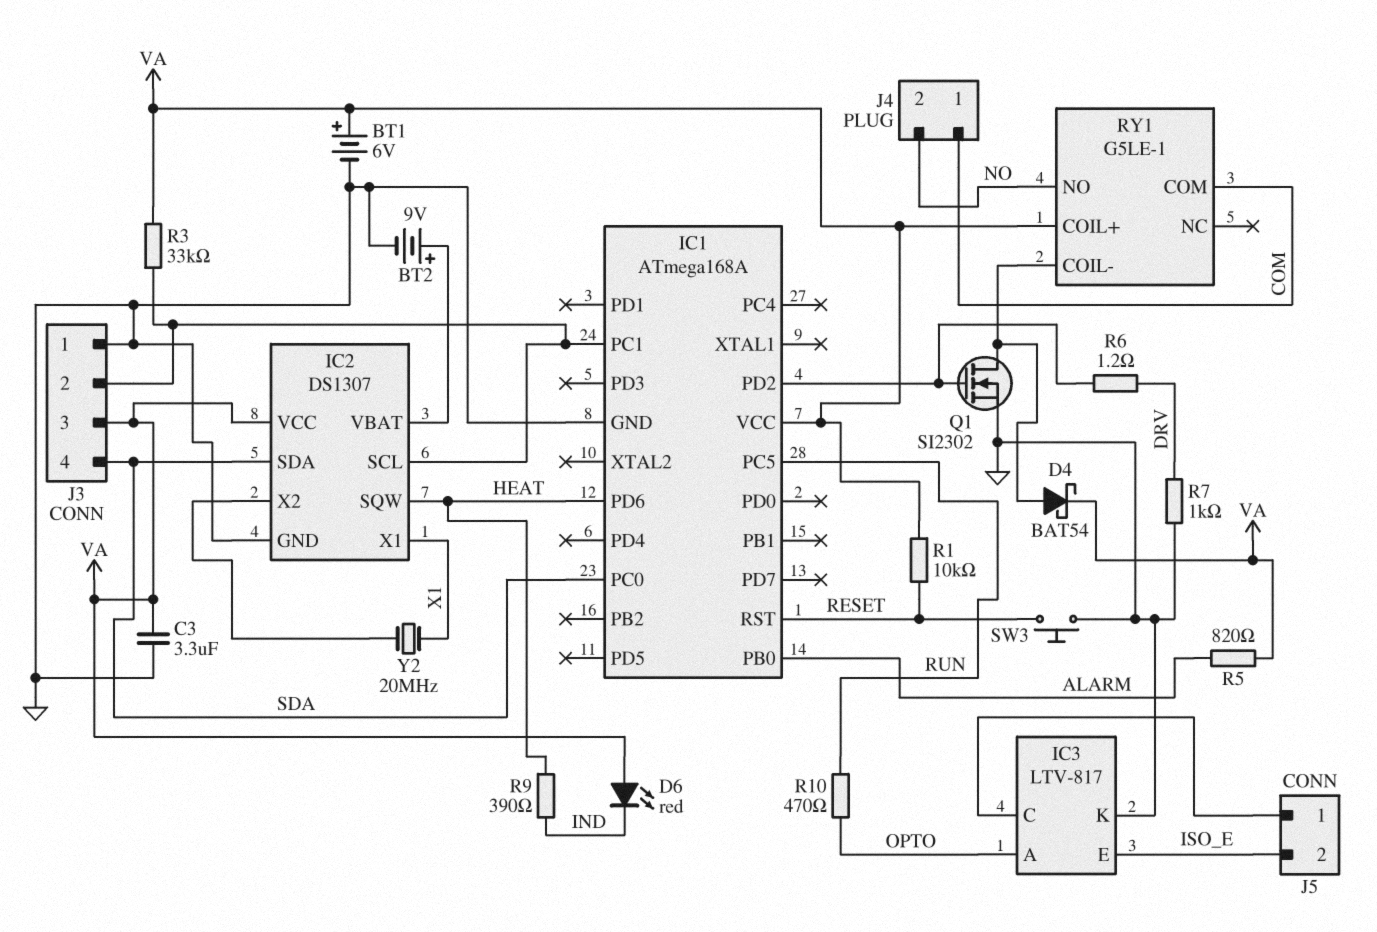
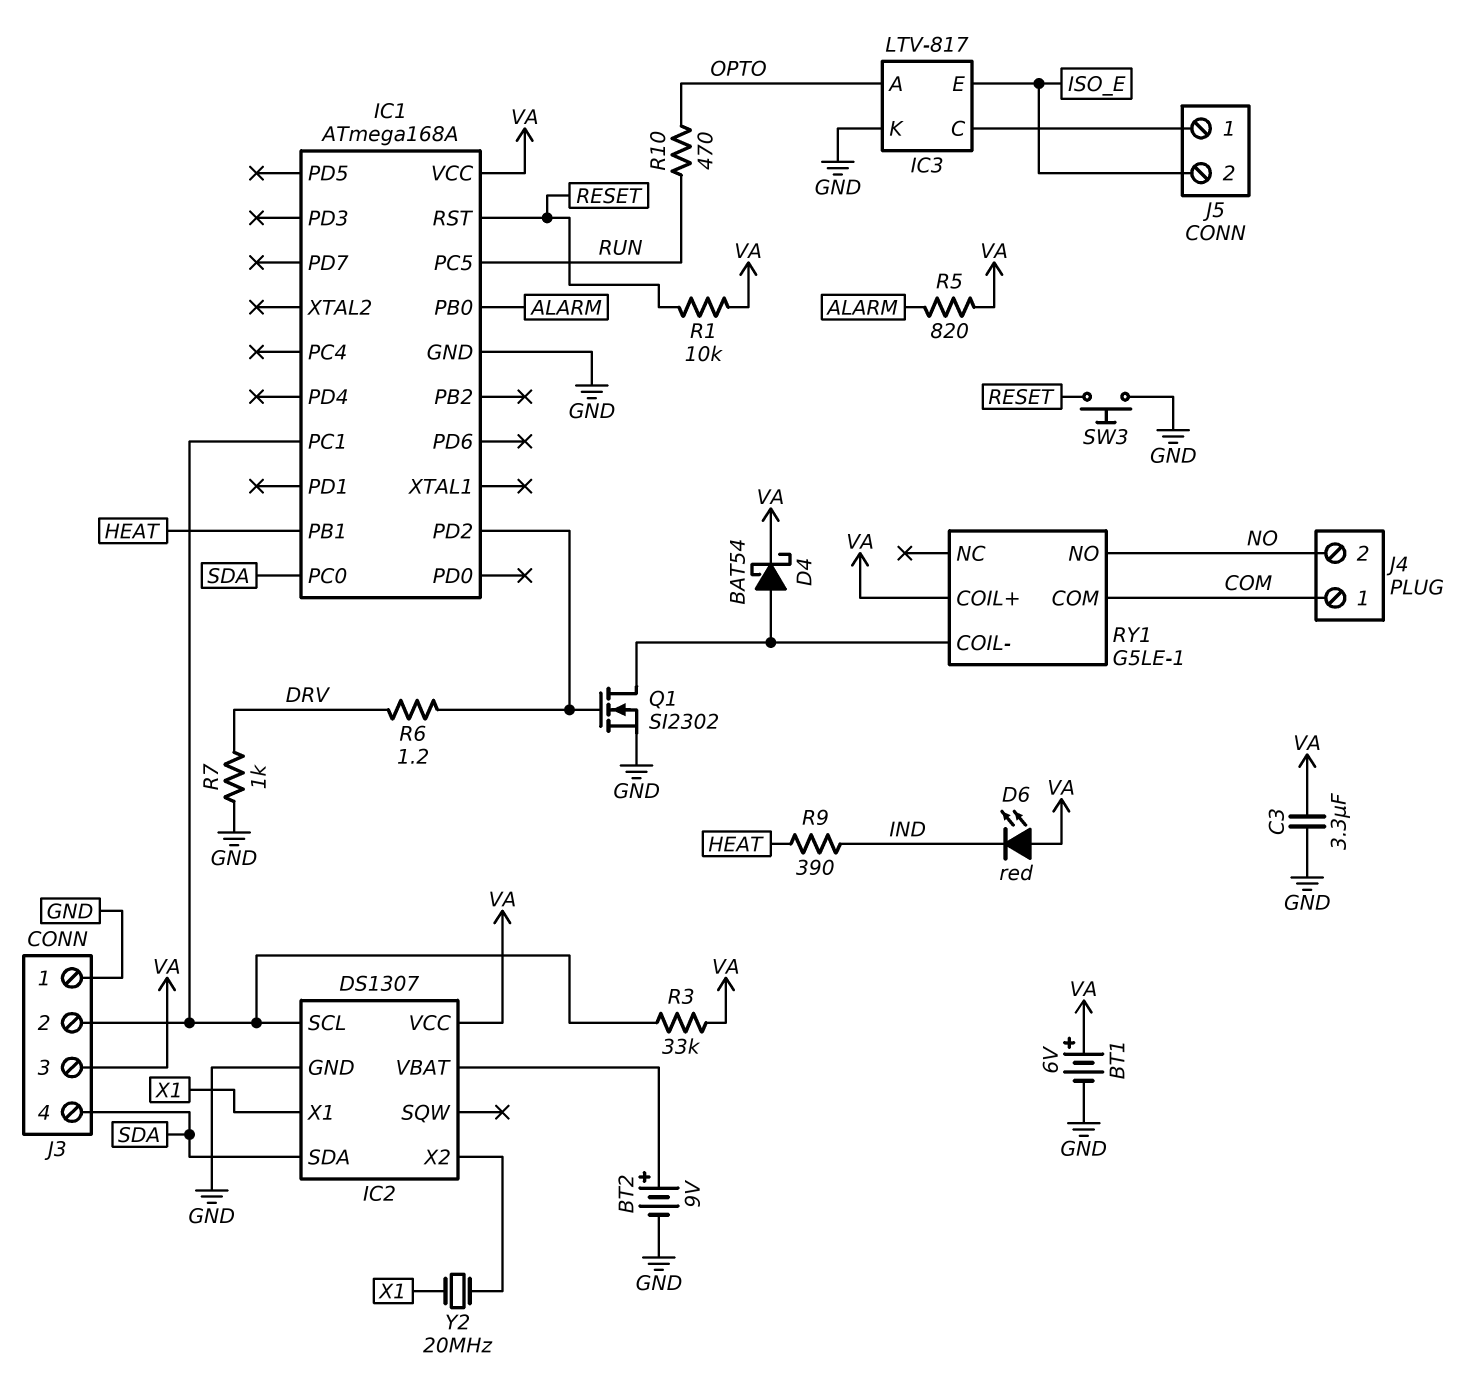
IC1 pin PB1: none -> HEAT
IC1 pin PD6: HEAT -> none
IC2 pin SQW: HEAT -> none

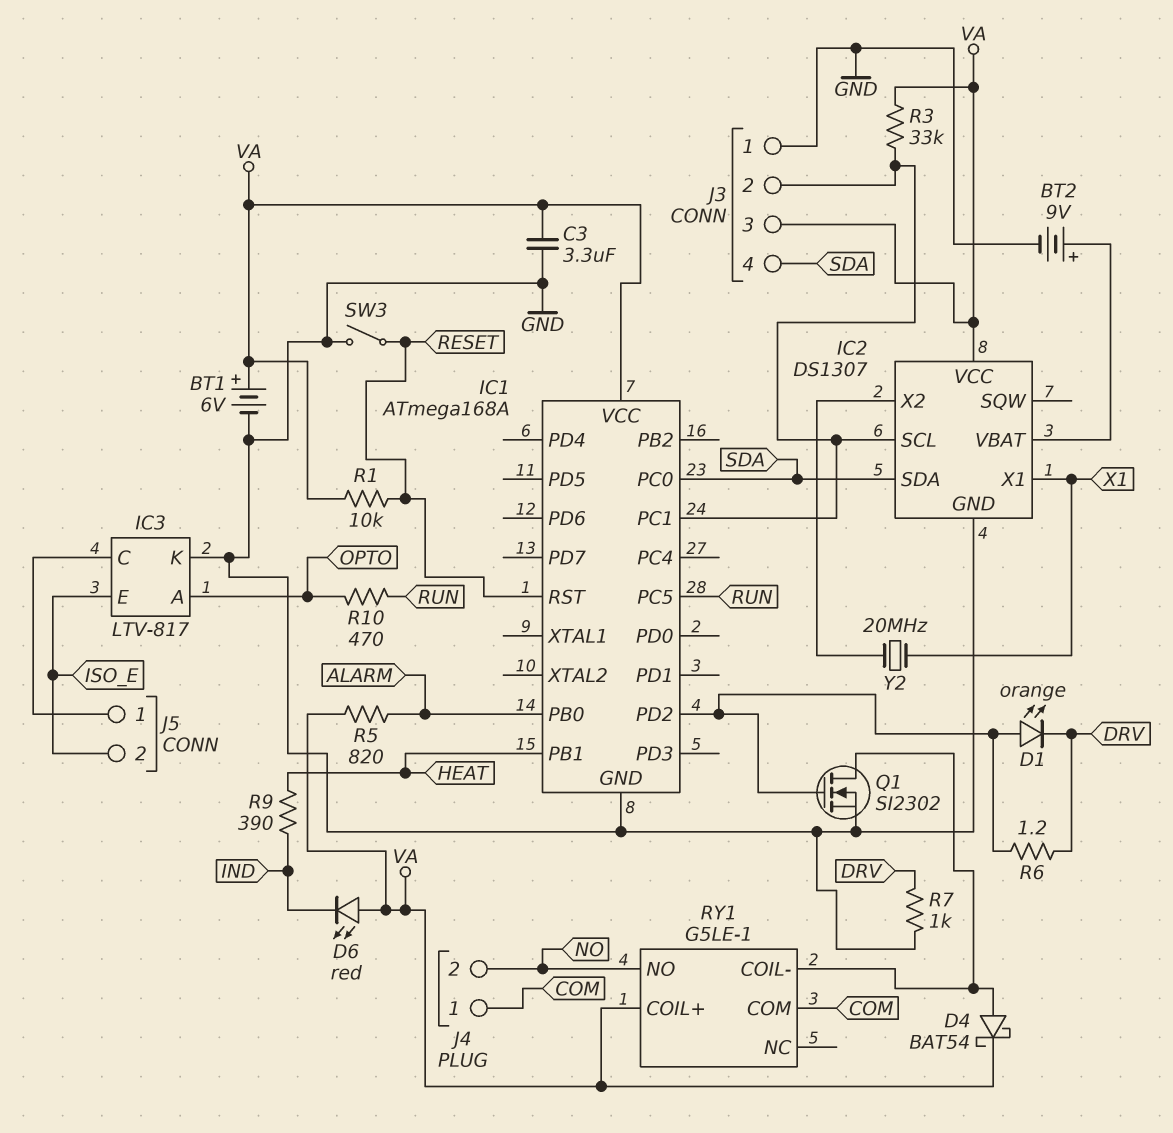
D1: none -> LED orange (A IC1/PD2, K DRV)
SW3: button (GND, RESET) -> switch (GND, RESET)

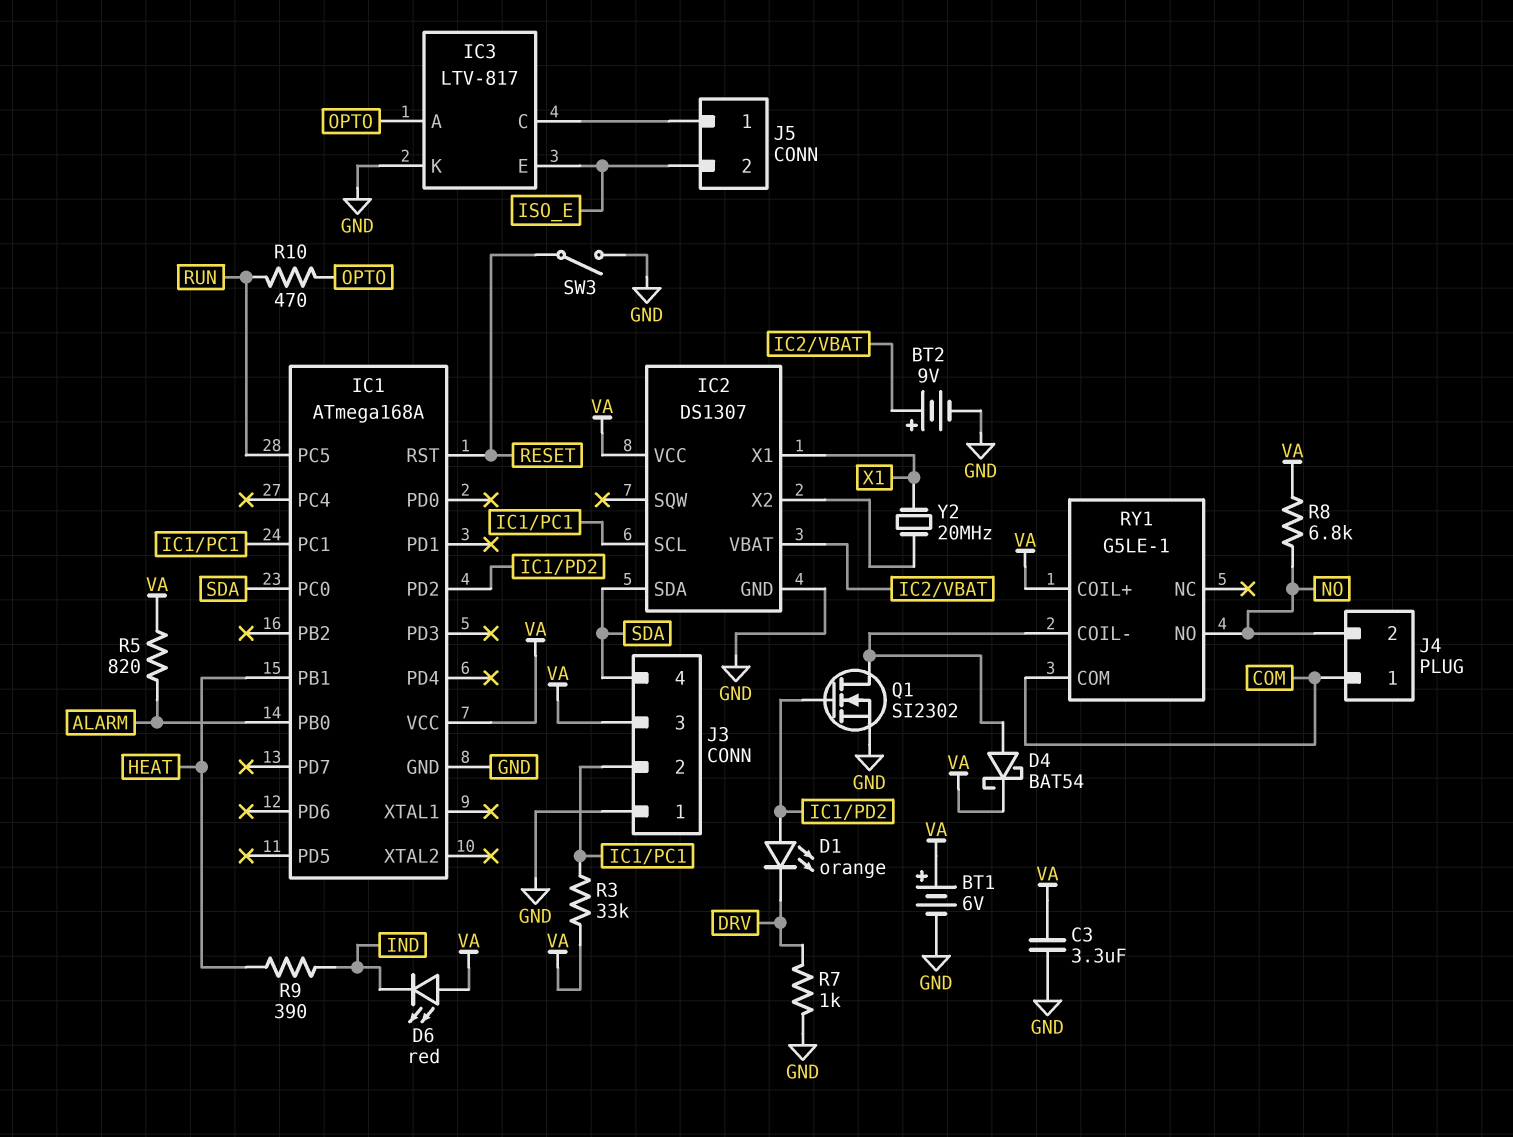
R1: 10k (RESET, VA) -> none
R6: 1.2 (DRV, IC1/PD2) -> none
R8: none -> 6.8k (NO, VA)

